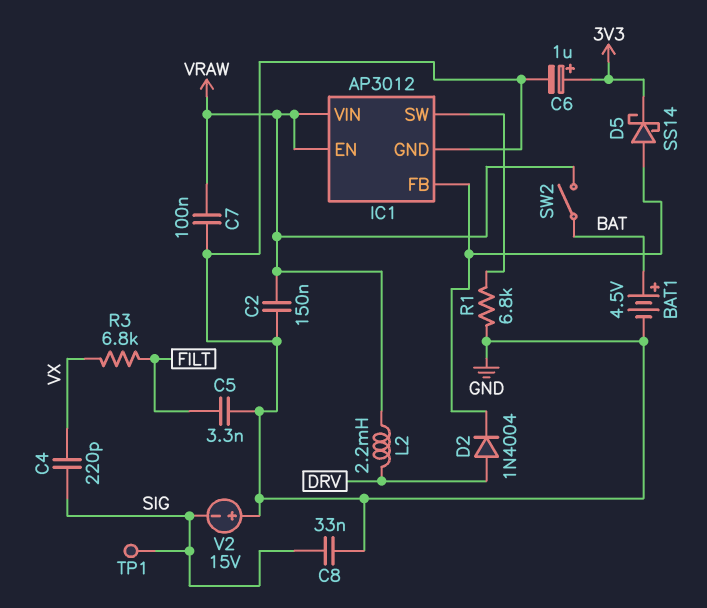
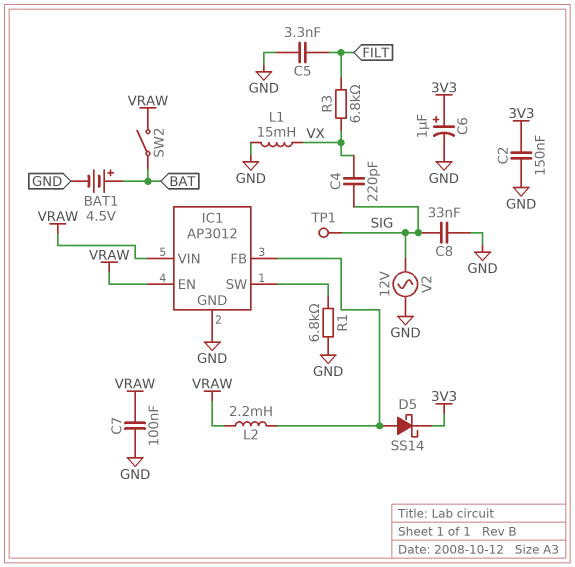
C2: 150nF (GND, VRAW) -> 150nF (3V3, GND)
D2: diode 1N4004 (A DRV, K IC1/FB) -> none
L1: none -> 15mH (GND, VX)
L2: 2.2mH (DRV, VRAW) -> 2.2mH (IC1/FB, VRAW)
V2: 15V (plus GND, minus SIG) -> AC 12V (GND, SIG)

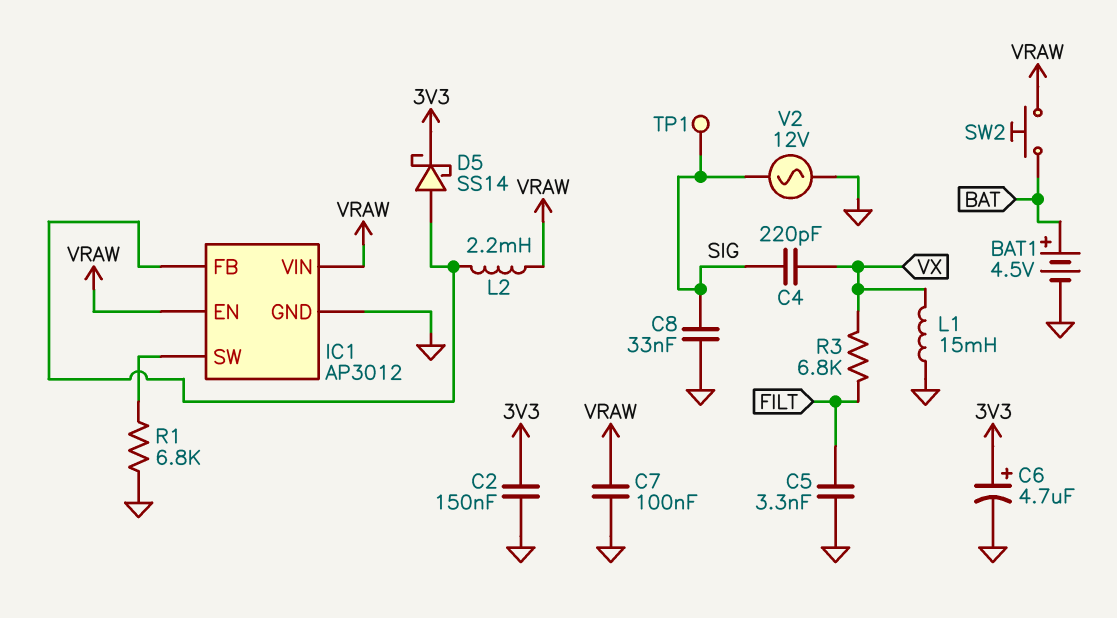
C6: 1uF (plus 3V3, minus GND) -> 4.7uF (plus 3V3, minus GND)
SW2: switch (BAT, VRAW) -> button (BAT, VRAW)

